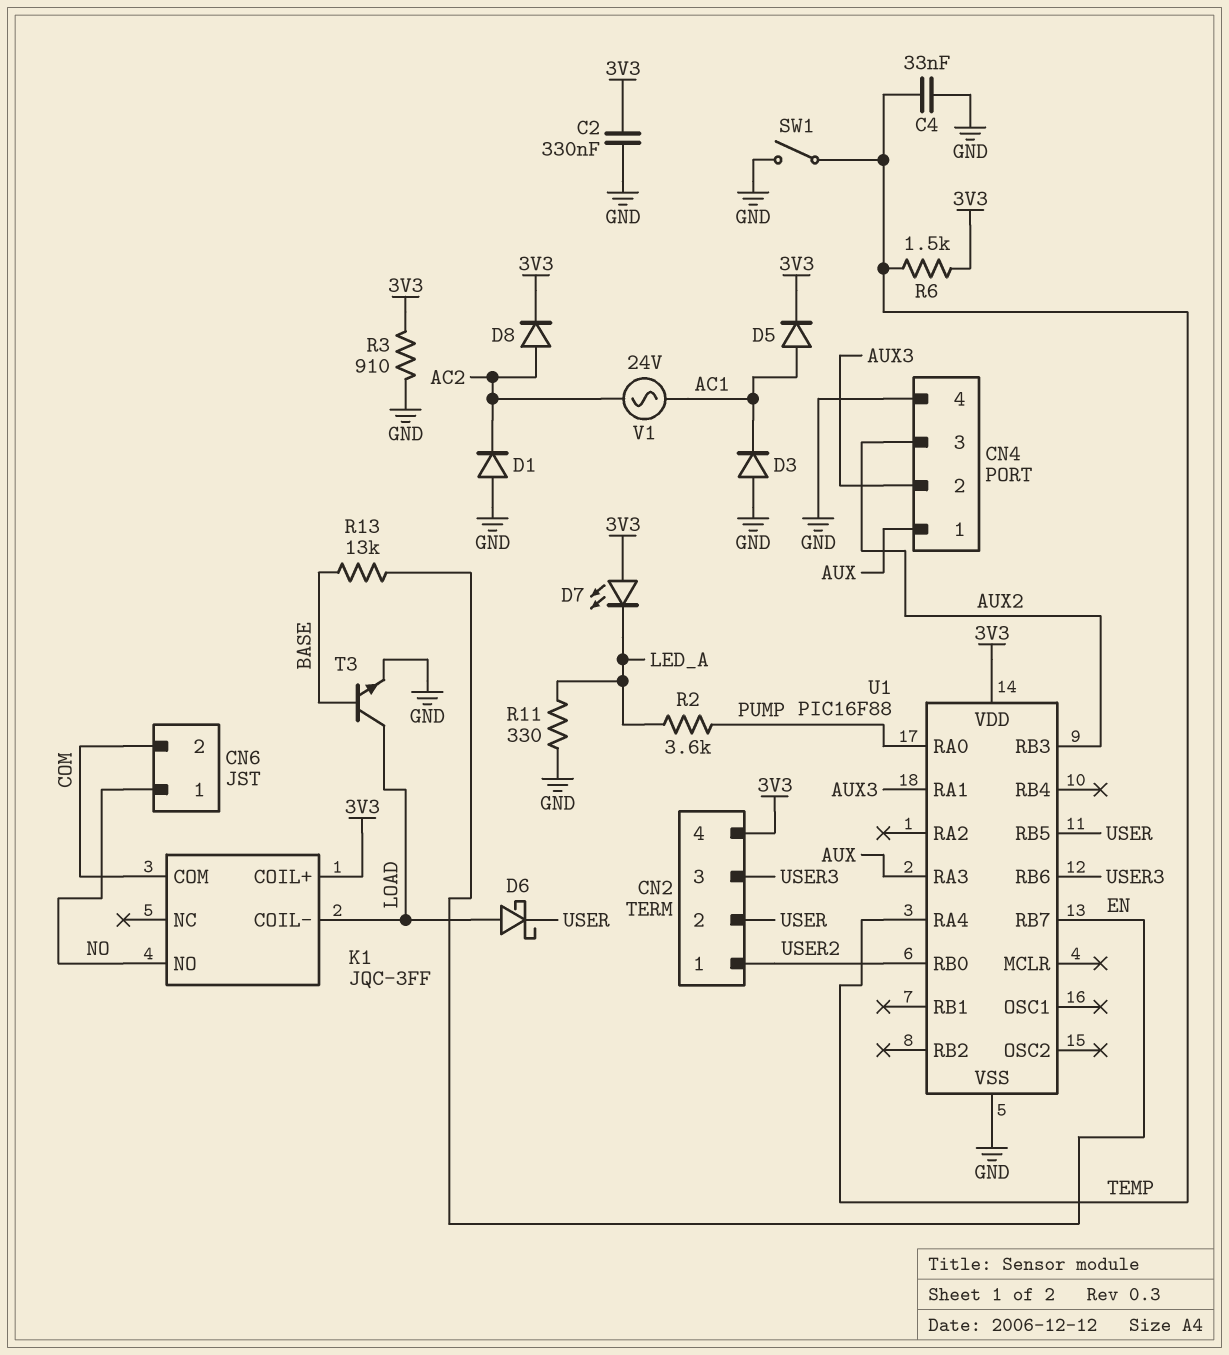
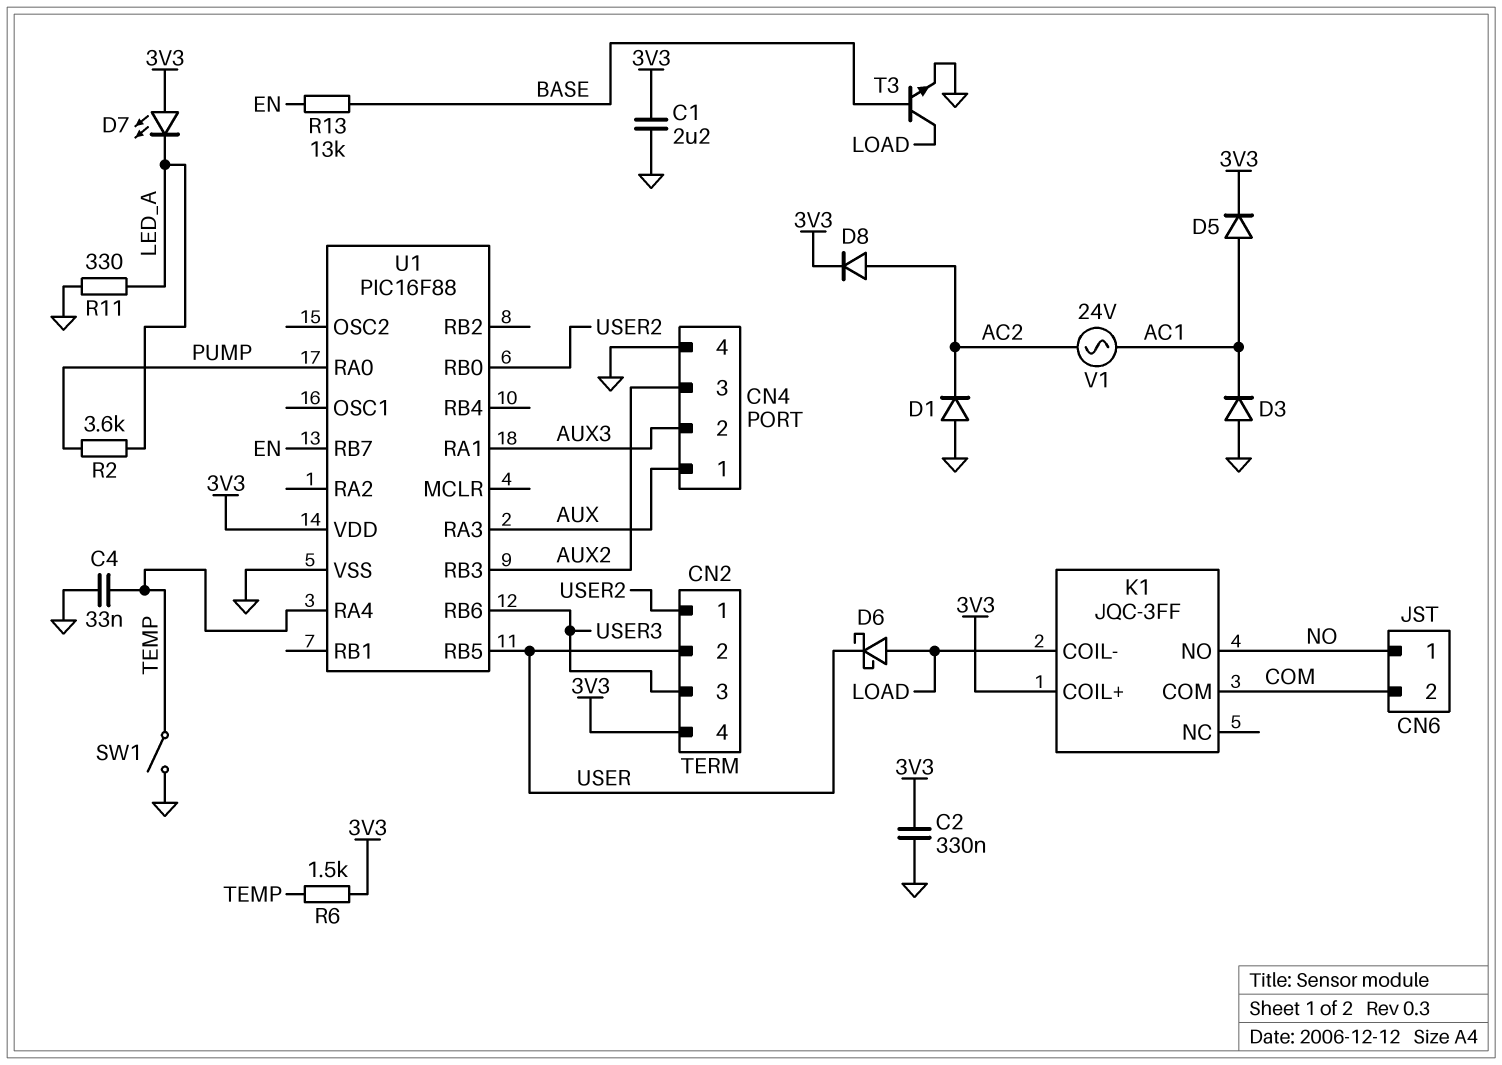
C1: none -> 2.2uF (3V3, GND)
R3: 910 (3V3, GND) -> none

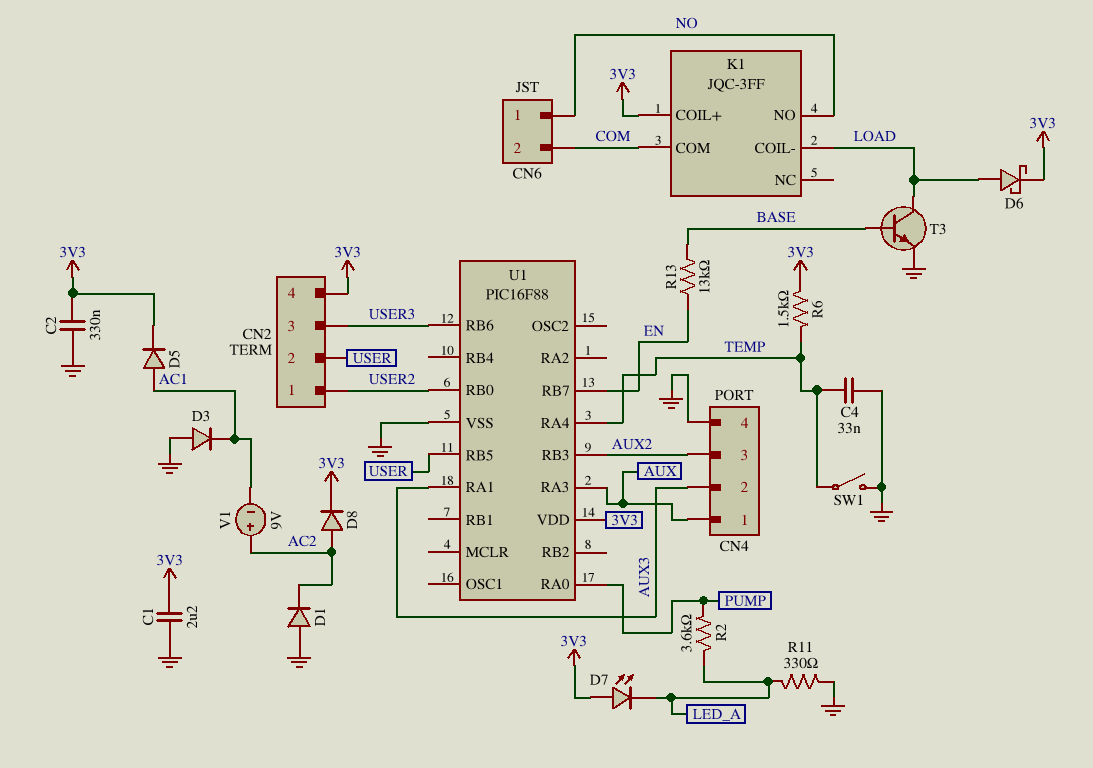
D6: schottky (A LOAD, K USER) -> schottky (A LOAD, K 3V3)
V1: AC 24V (AC1, AC2) -> 9V (plus AC2, minus AC1)

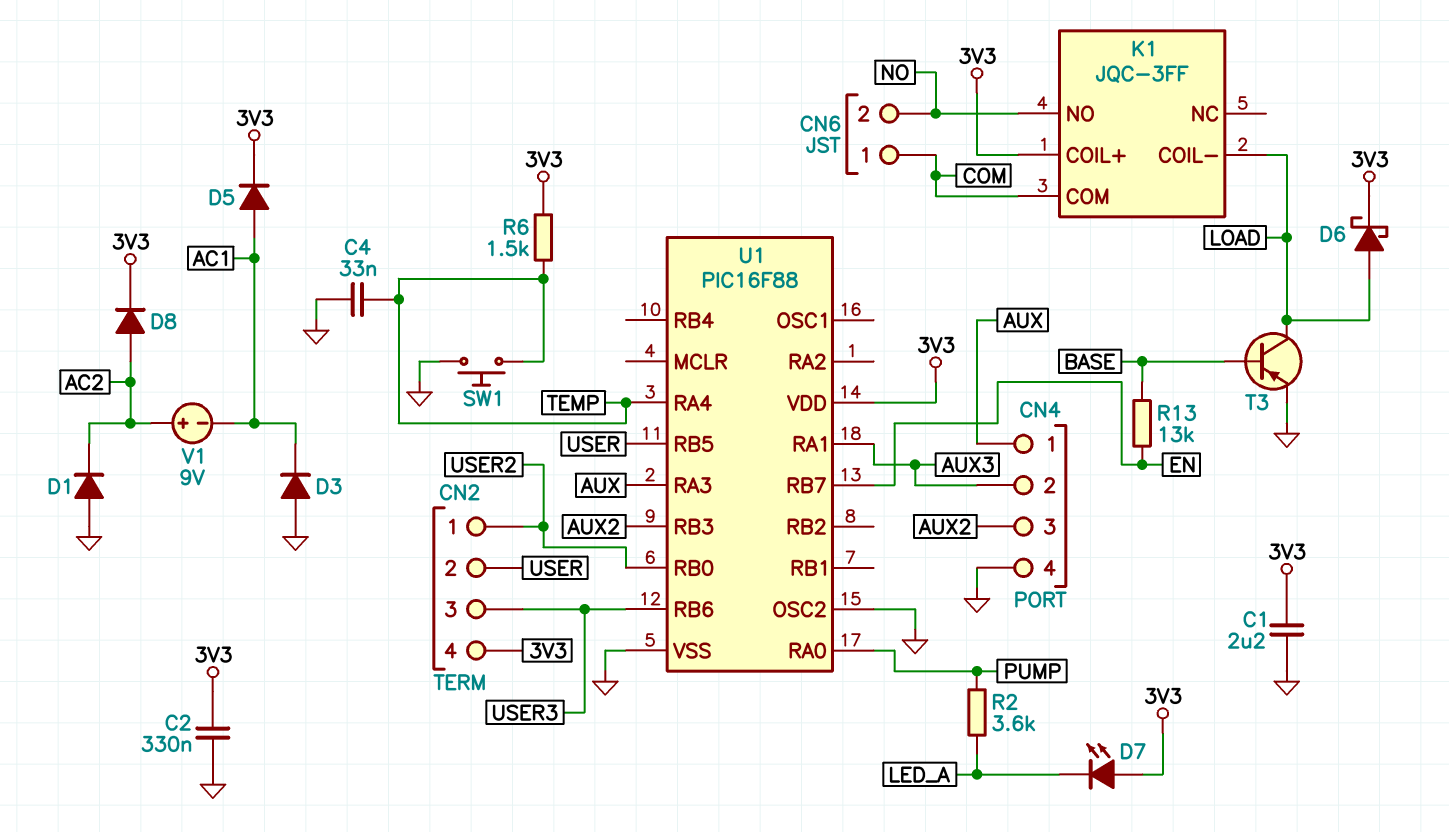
CN6 pin 1: NO -> COM
CN6 pin 2: COM -> NO
R11: 330 (GND, LED_A) -> none
SW1: switch (GND, TEMP) -> button (GND, TEMP)
T3: NPN (B BASE, C LOAD, E GND) -> PNP (B BASE, C LOAD, E GND)
U1 pin OSC2: none -> GND

